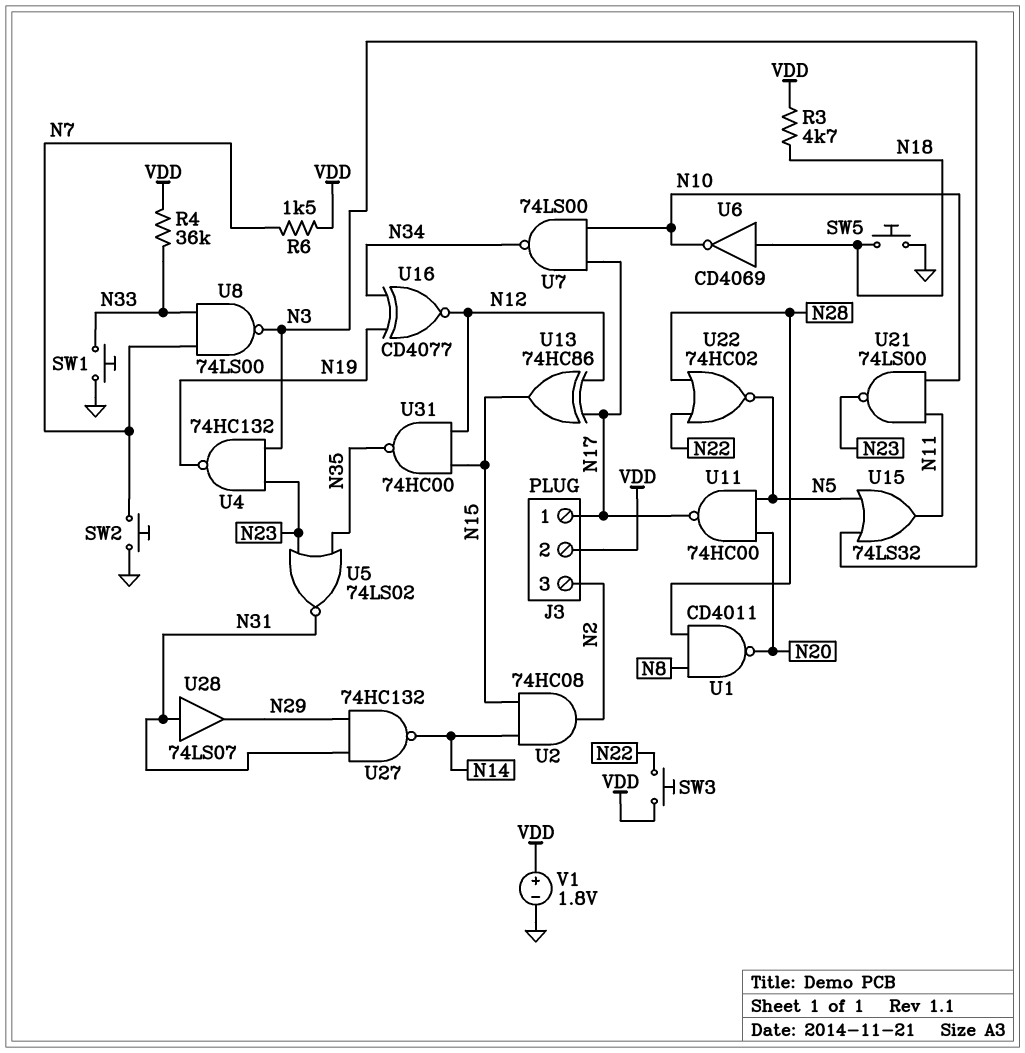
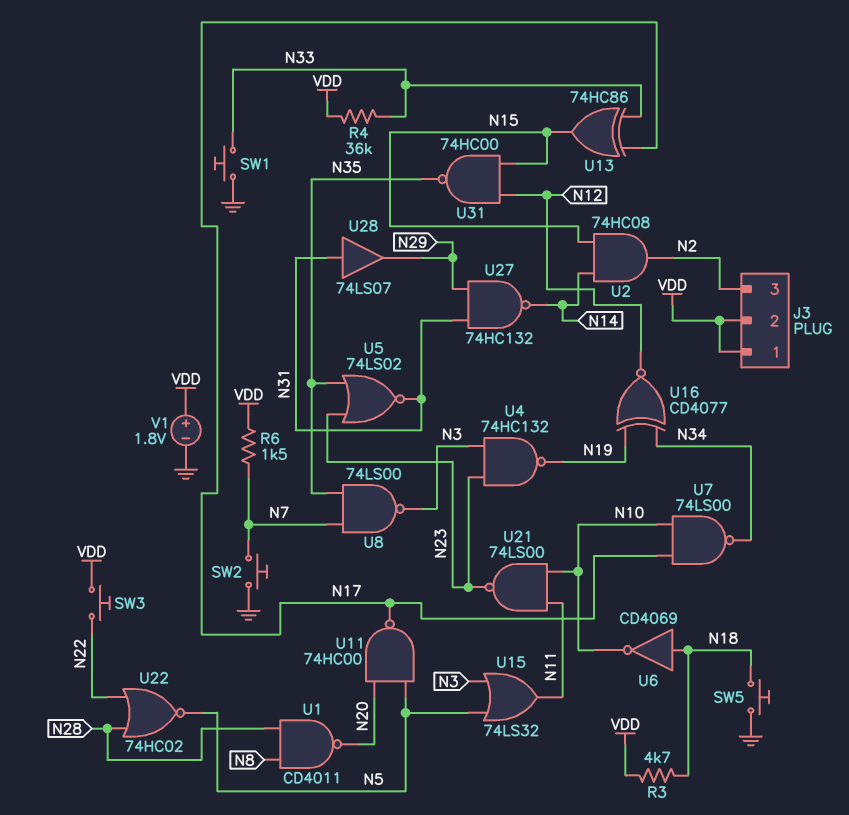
J3 pin 1: N17 -> VDD
U8: NAND 74LS00 (in N7, in N33, out N3) -> NAND 74LS00 (in N7, in N35, out N3)
U13: XOR 74HC86 (in N12, in N17, out N15) -> XOR 74HC86 (in N17, in N33, out N15)

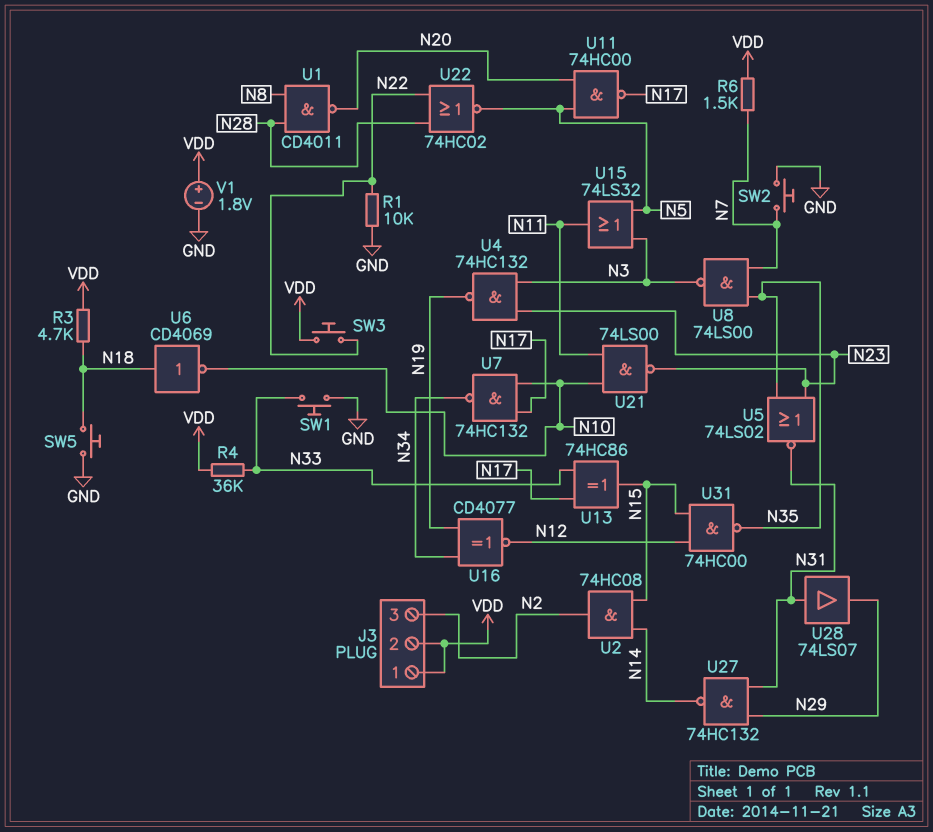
R1: none -> 10k (GND, N22)
U7: NAND 74LS00 (in N10, in N17, out N34) -> NAND 74HC132 (in N10, in N17, out N34)

